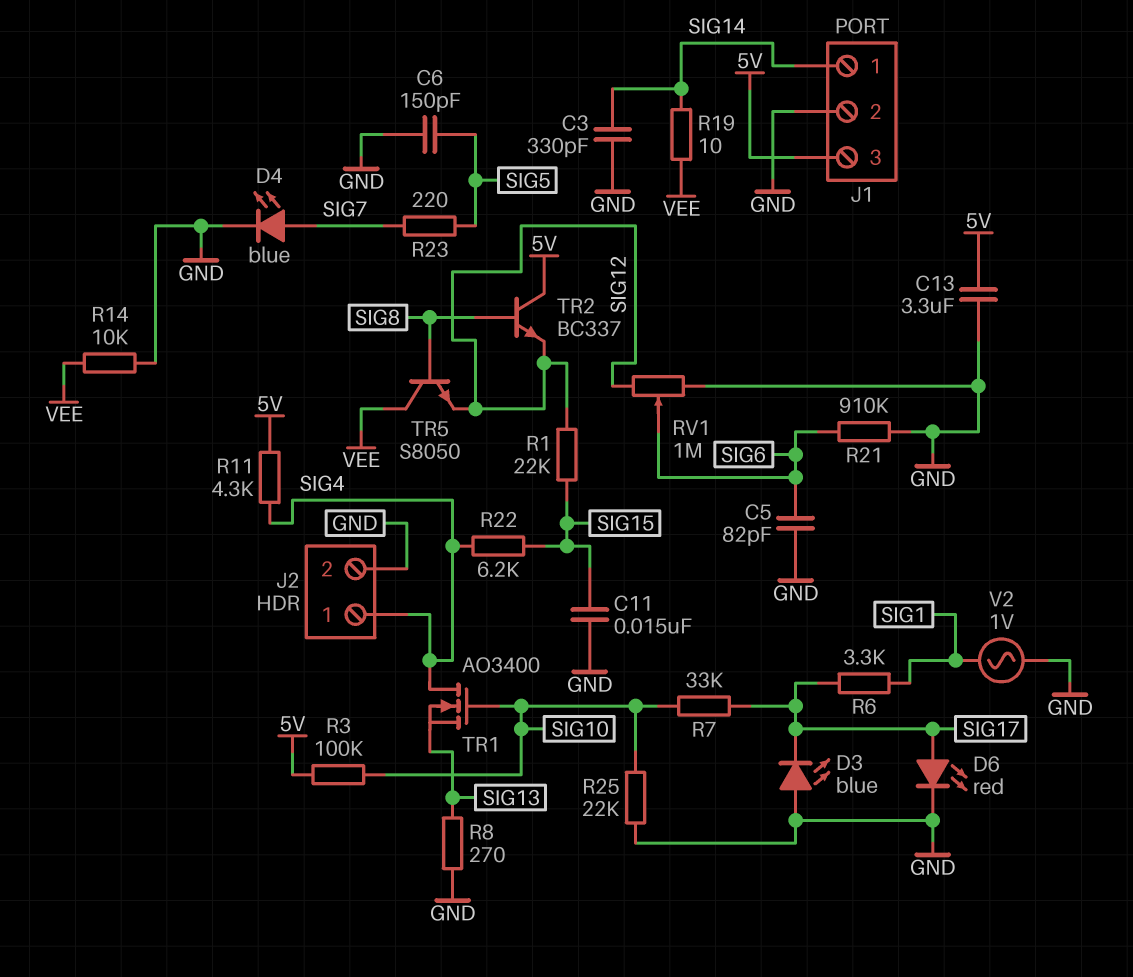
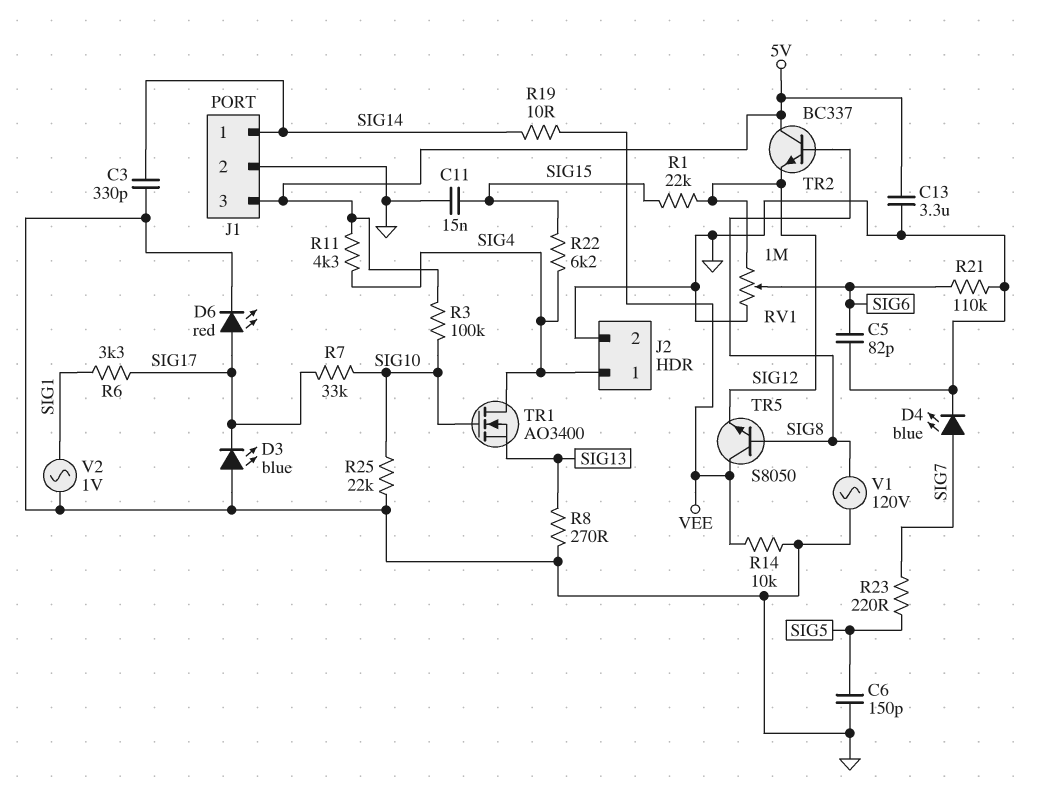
R21: 910k (GND, SIG6) -> 110k (GND, SIG6)
V1: none -> AC 120V (GND, SIG8)

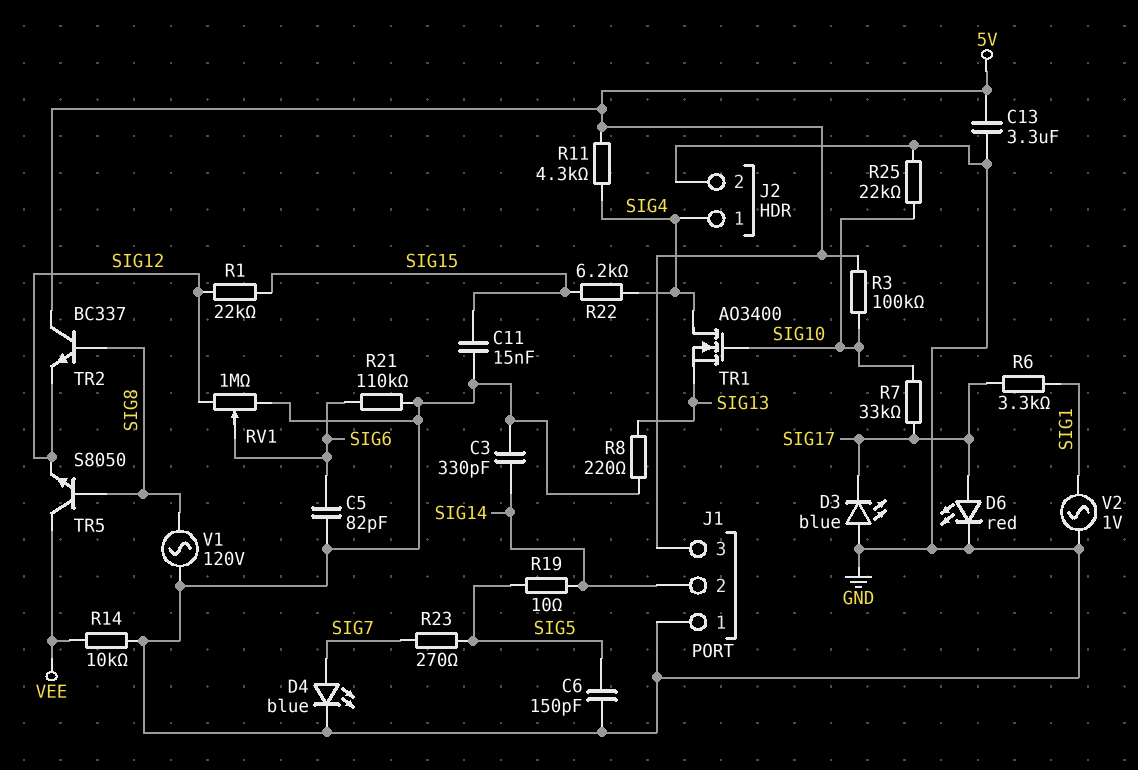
J1 pin 1: SIG14 -> GND
J1 pin 2: GND -> SIG14
R8: 270 (GND, SIG13) -> 220 (GND, SIG13)
R19: 10 (SIG14, VEE) -> 10 (SIG5, SIG14)
R23: 220 (SIG5, SIG7) -> 270 (SIG5, SIG7)

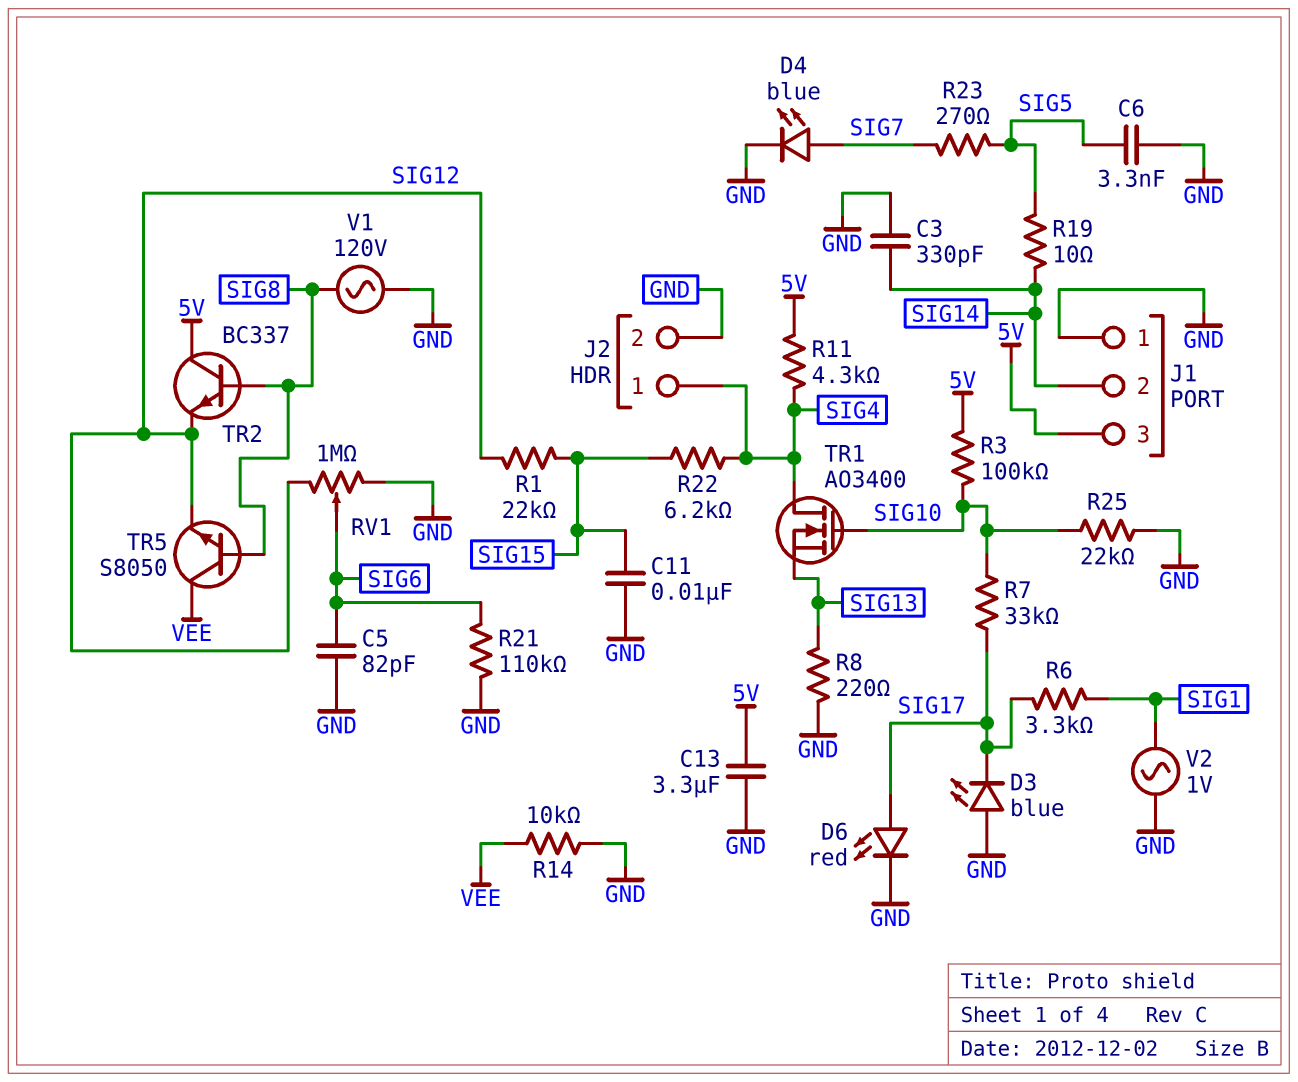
C6: 150pF (GND, SIG5) -> 3.3nF (GND, SIG5)
C11: 15nF (GND, SIG15) -> 10nF (GND, SIG15)

